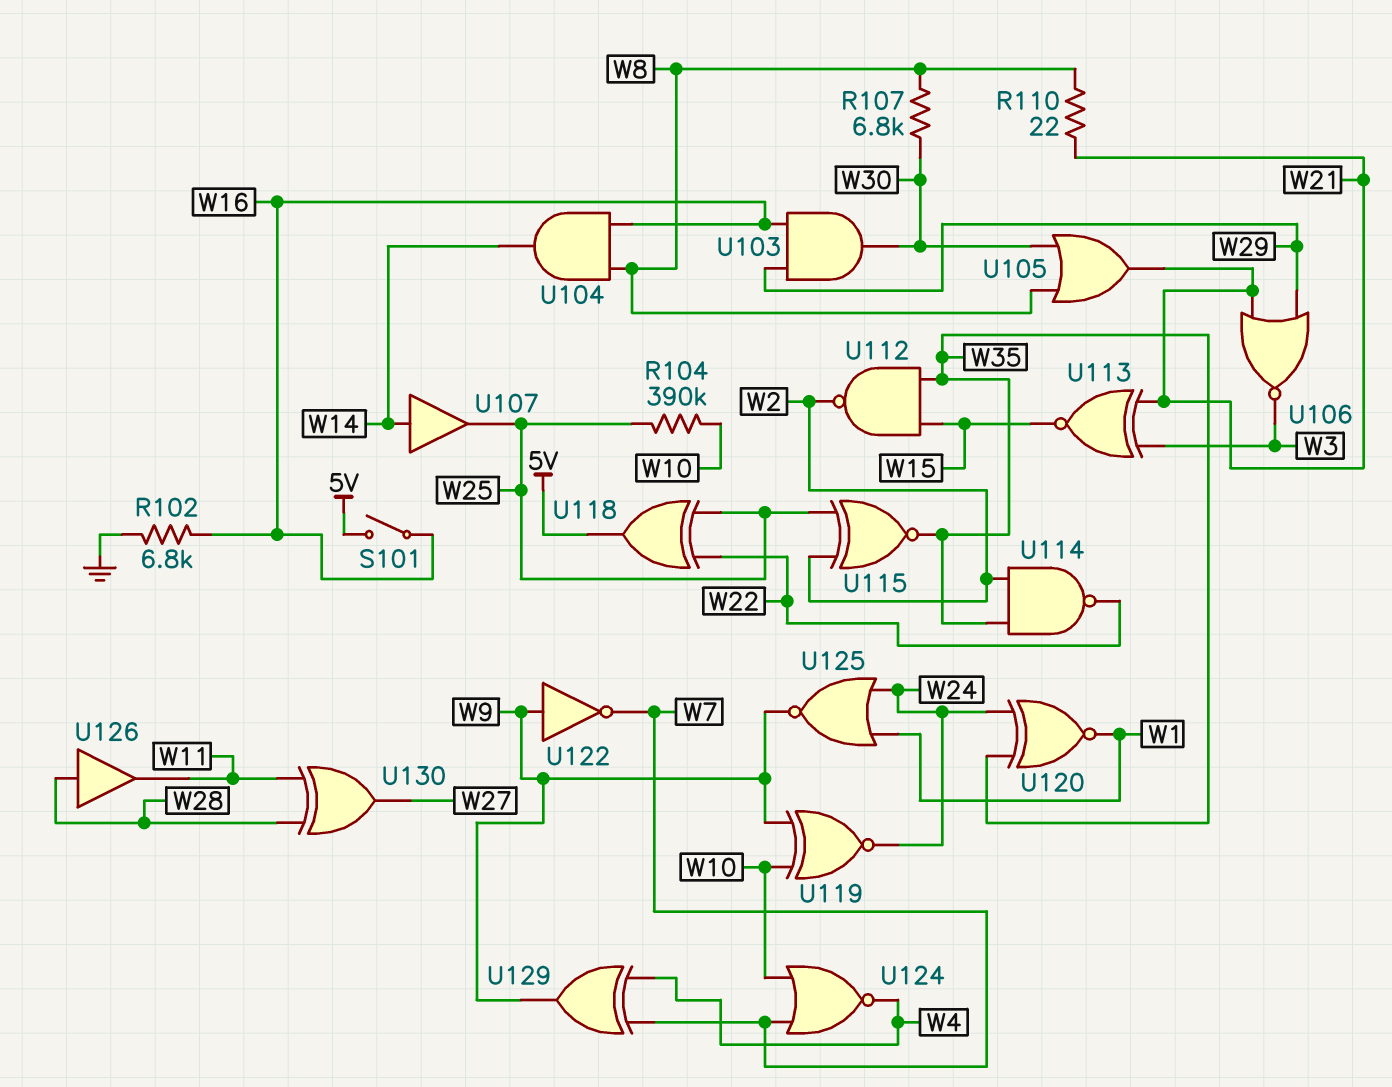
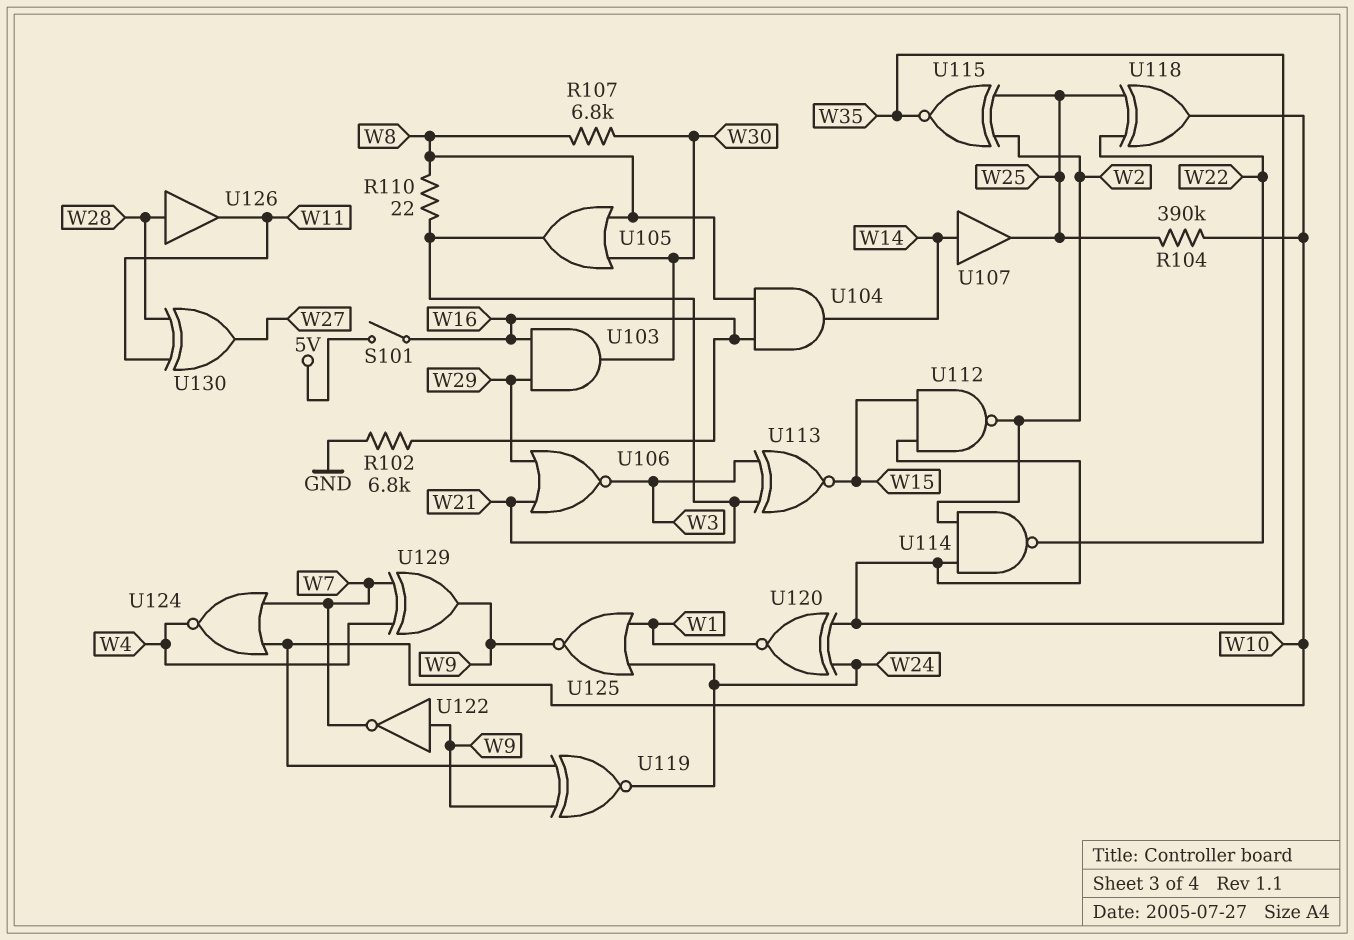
U118: XOR (in W22, in W25, out 5V) -> XOR (in W22, in W25, out W10)

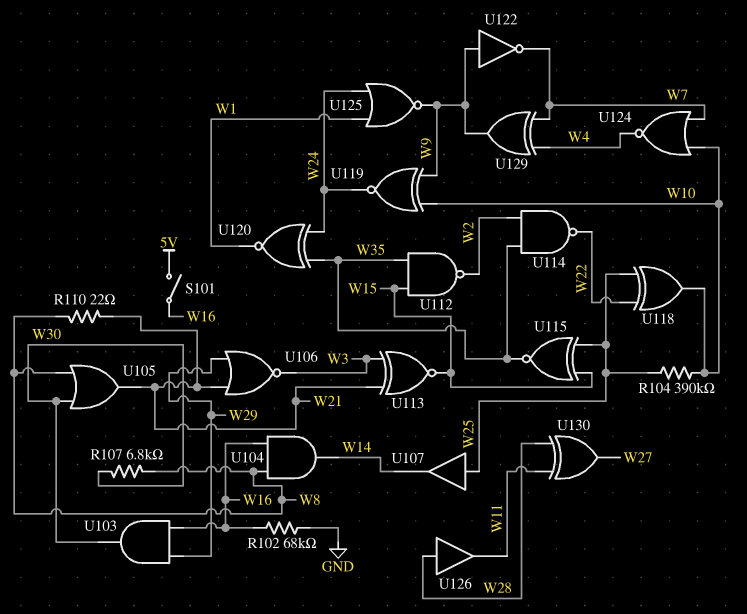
R102: 6.8k (GND, W16) -> 68k (GND, W16)
U107: buffer (in W14, out W25) -> buffer (in W25, out W14)
U115: XNOR (in W2, in W25, out W35) -> XNOR (in W15, in W25, out W35)

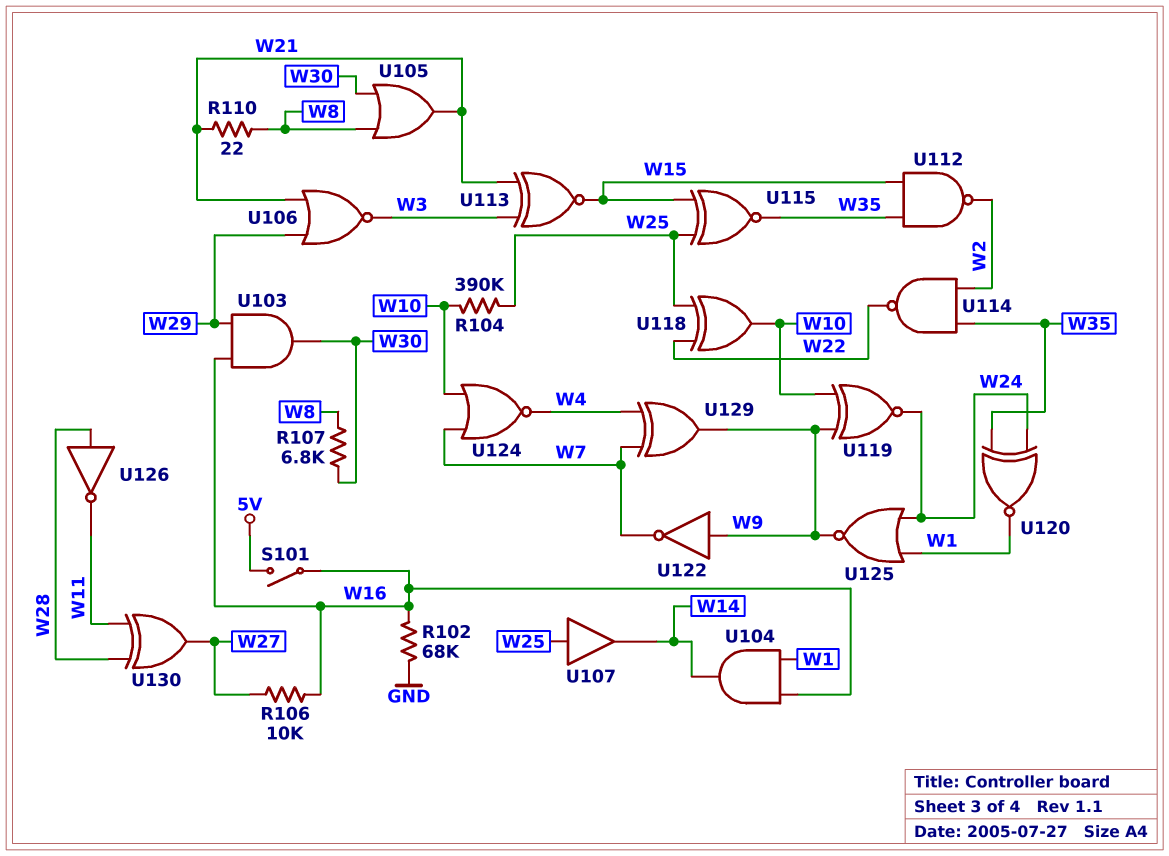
R106: none -> 10k (W16, W27)
U104: AND (in W8, in W16, out W14) -> AND (in W1, in W16, out W14)
U126: buffer (in W28, out W11) -> NOT (in W28, out W11)

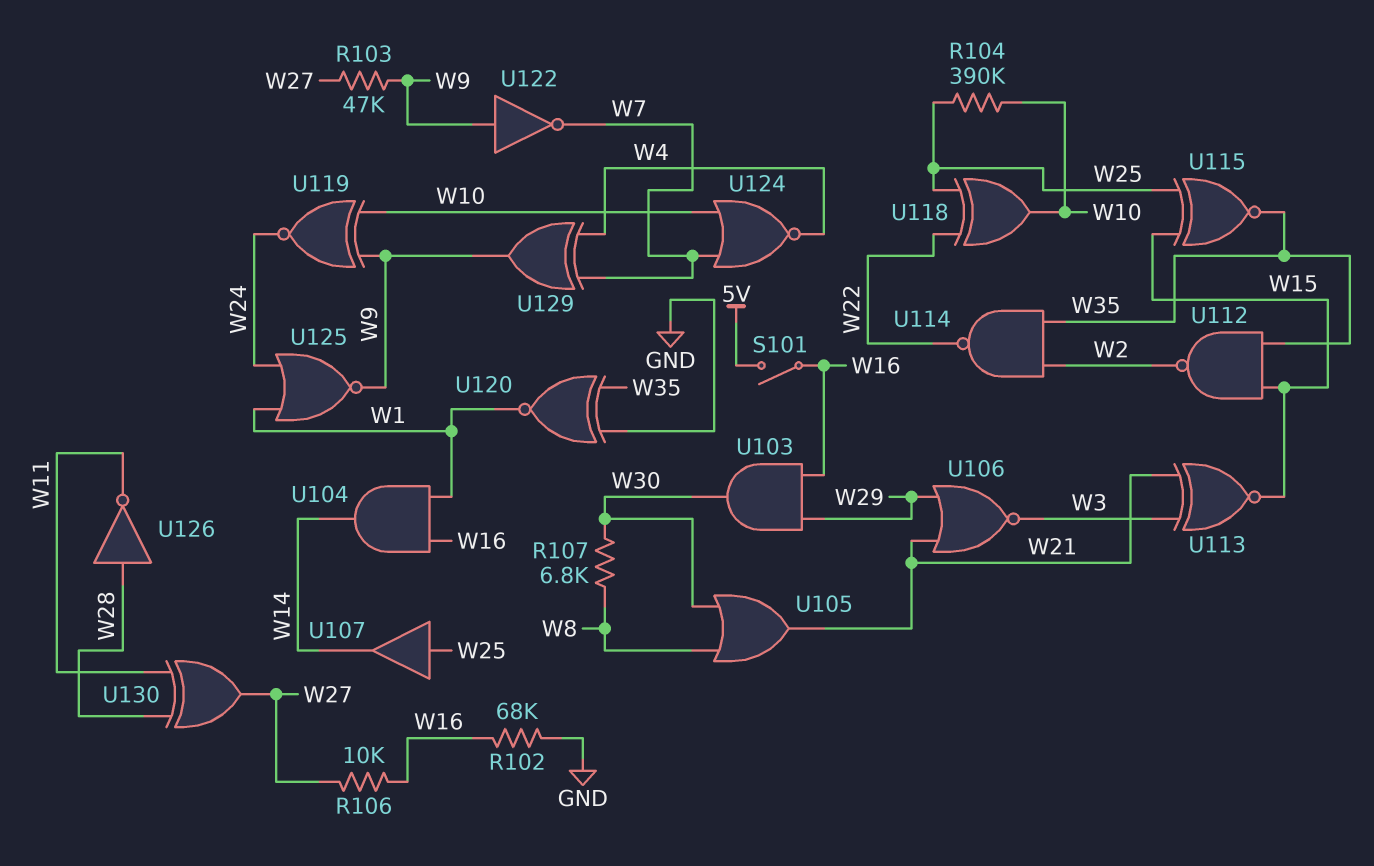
R103: none -> 47k (W9, W27)
R110: 22 (W8, W21) -> none
U120: XNOR (in W24, in W35, out W1) -> XNOR (in GND, in W35, out W1)

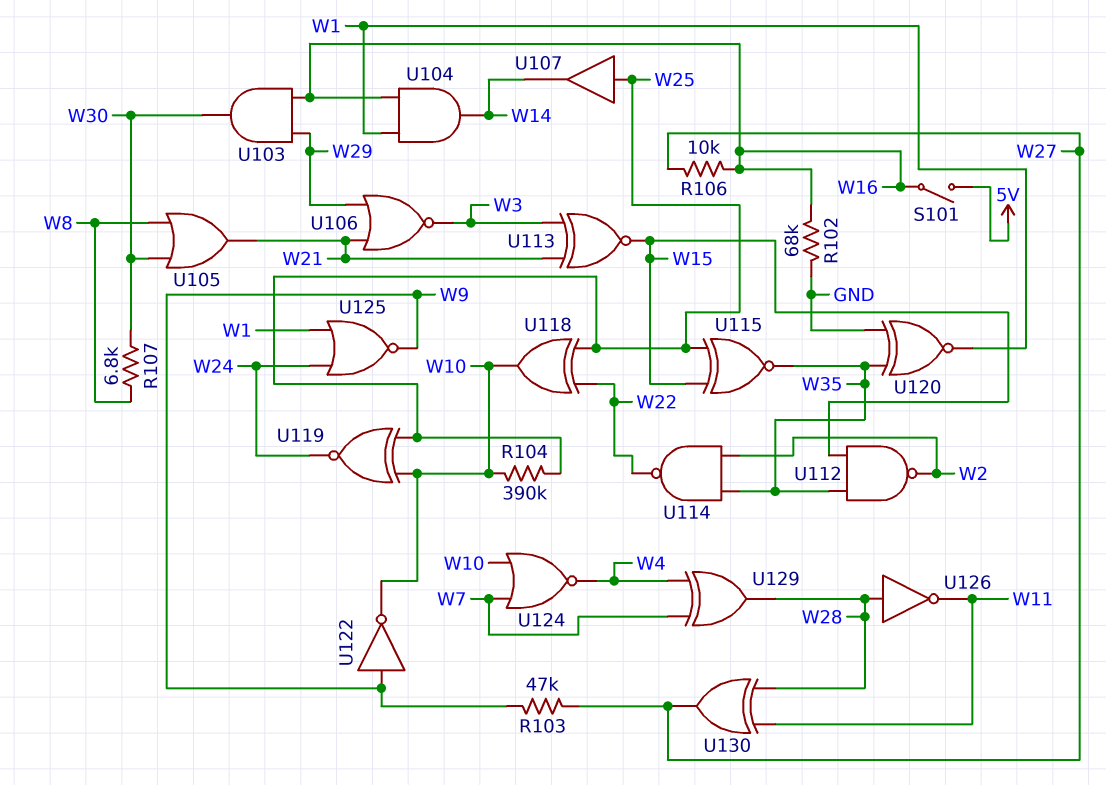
U119: XNOR (in W9, in W10, out W24) -> XNOR (in W10, in W25, out W24)
U122: NOT (in W9, out W7) -> NOT (in W9, out W10)
U129: XOR (in W4, in W7, out W9) -> XOR (in W4, in W7, out W28)

